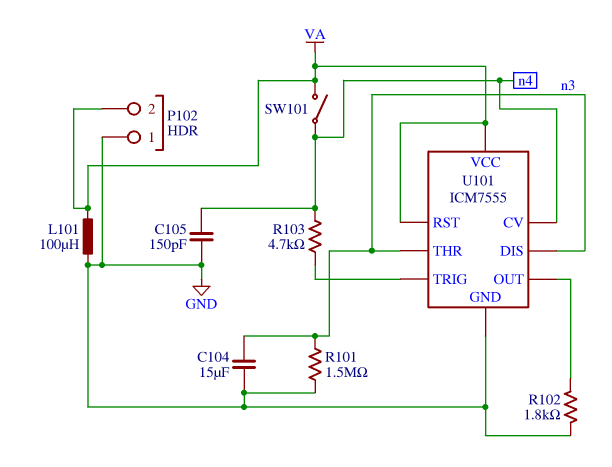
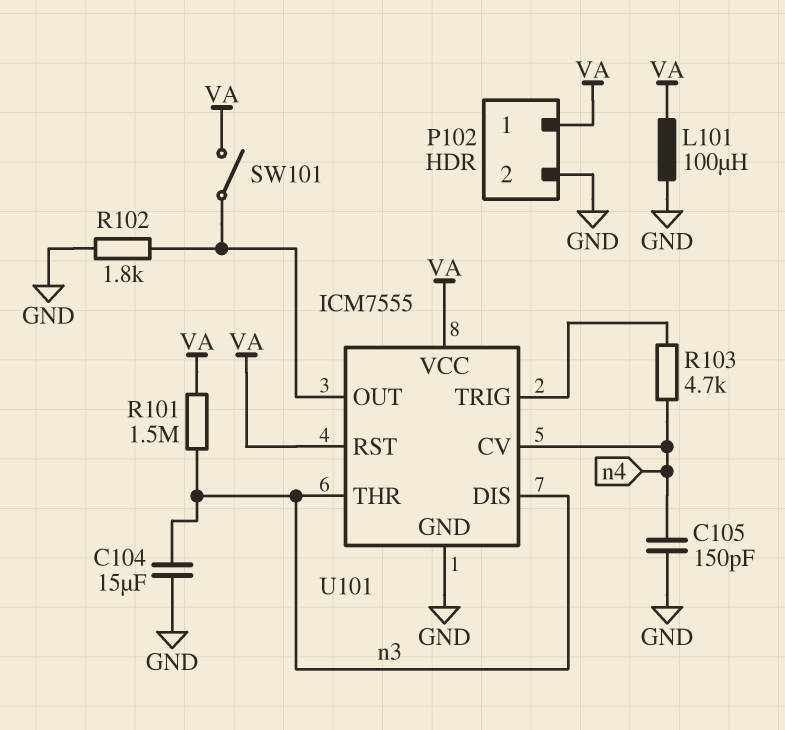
P102 pin 1: GND -> VA
P102 pin 2: VA -> GND
R101: 1.5M (GND, n3) -> 1.5M (VA, n3)
SW101: switch (VA, n4) -> switch (U101/OUT, VA)

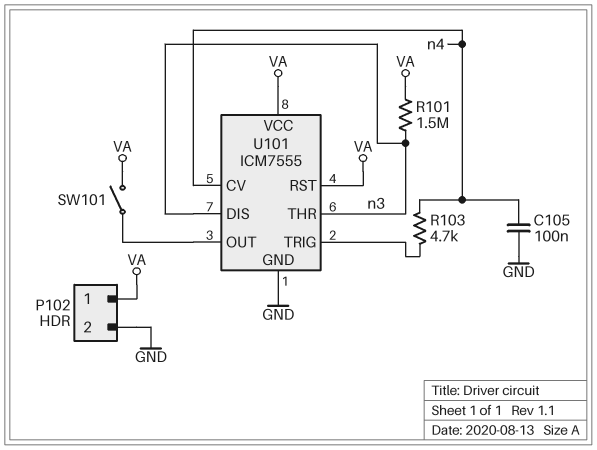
C104: 15uF (GND, n3) -> none
C105: 150pF (GND, n4) -> 100nF (GND, n4)
L101: 100uH (GND, VA) -> none
R102: 1.8k (GND, U101/OUT) -> none

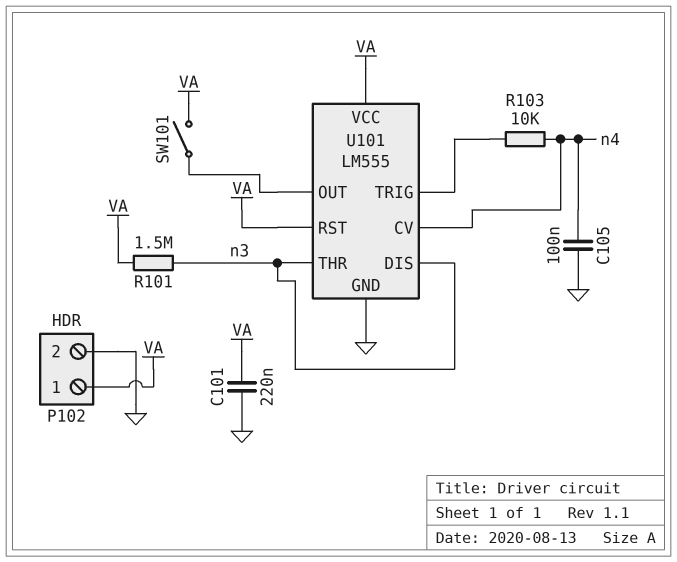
C101: none -> 220nF (GND, VA)
R103: 4.7k (U101/TRIG, n4) -> 10k (U101/TRIG, n4)
U101: ICM7555 -> LM555

